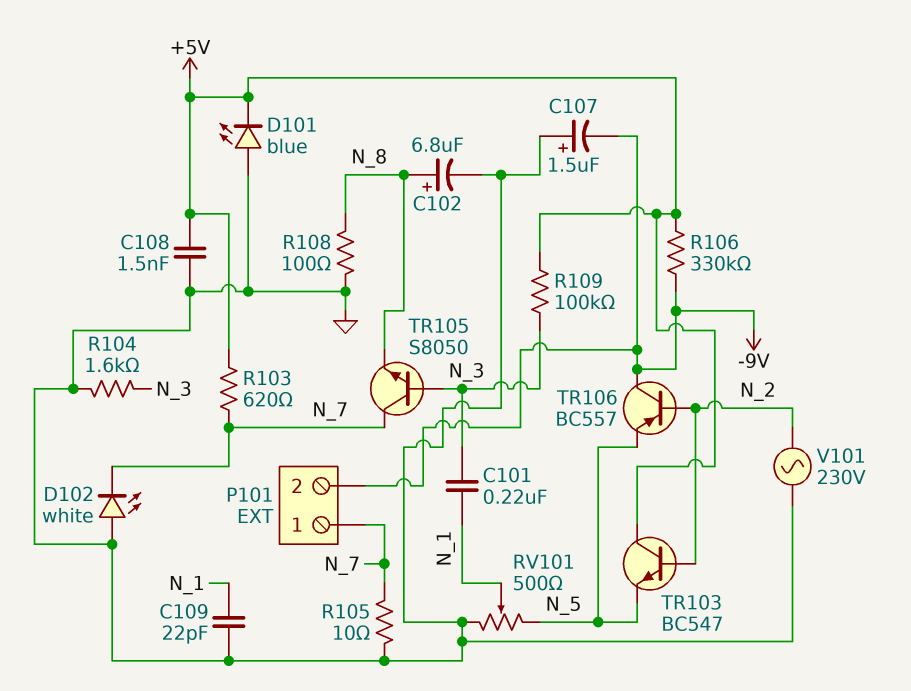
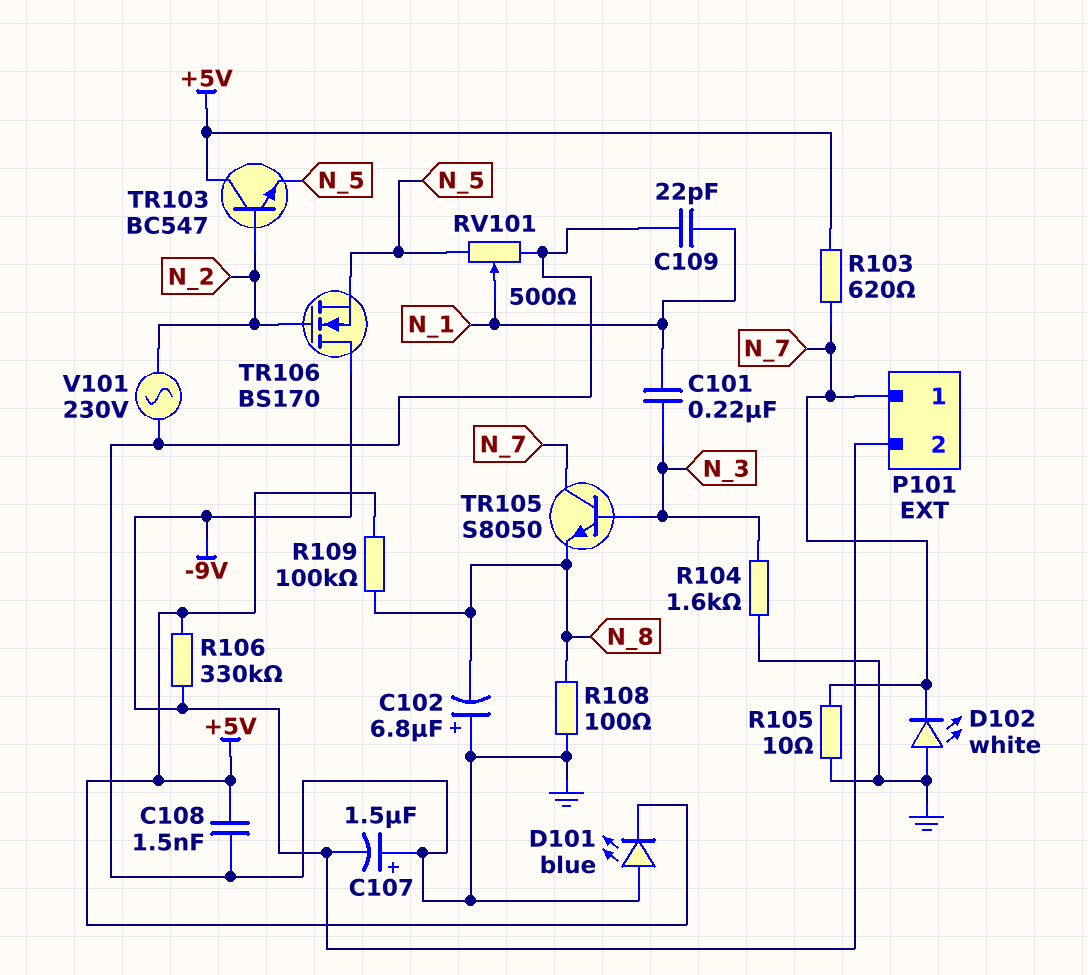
C102: 6.8uF (plus N_8, minus GND) -> 6.8uF (plus GND, minus N_8)
R109: 100k (+5V, N_3) -> 100k (+5V, N_8)
TR106: PNP BC557 (B N_2, C -9V, E N_5) -> NMOS BS170 (G N_2, D -9V, S N_5)

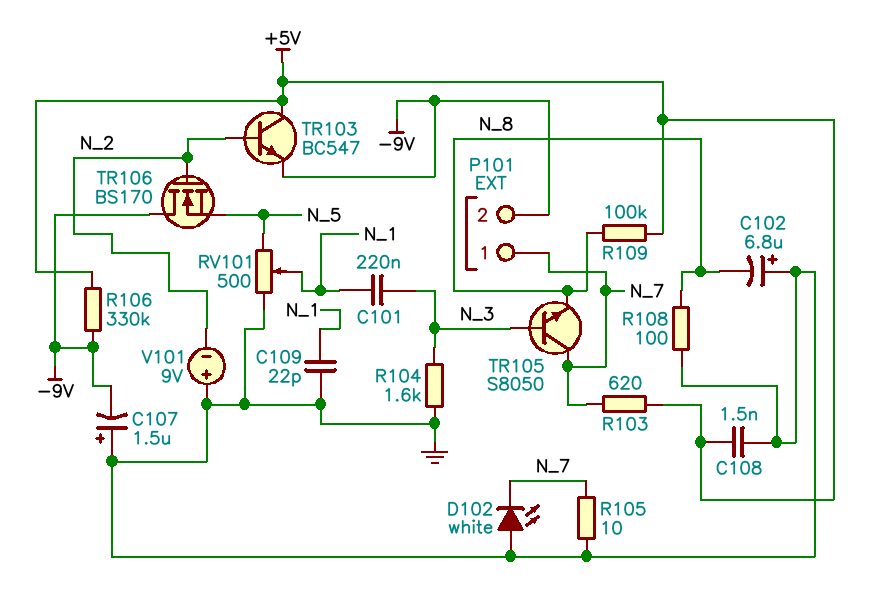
D101: LED blue (A GND, K +5V) -> none
TR103: NPN BC547 (B N_2, C +5V, E N_5) -> NPN BC547 (B N_2, C +5V, E -9V)
V101: AC 230V (GND, N_2) -> 9V (plus GND, minus N_2)

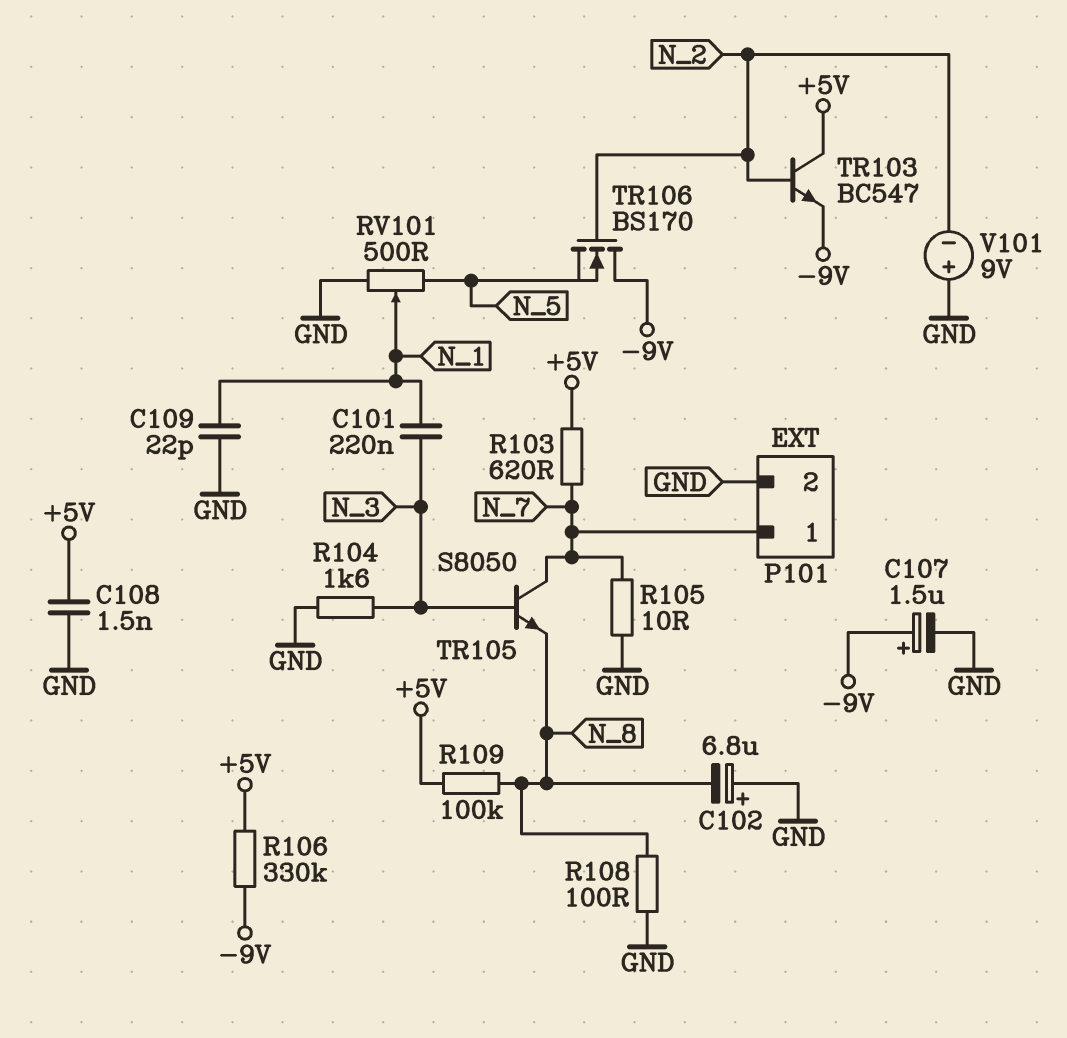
C107: 1.5uF (plus GND, minus -9V) -> 1.5uF (plus -9V, minus GND)
D102: LED white (A GND, K N_7) -> none
P101 pin 2: -9V -> GND

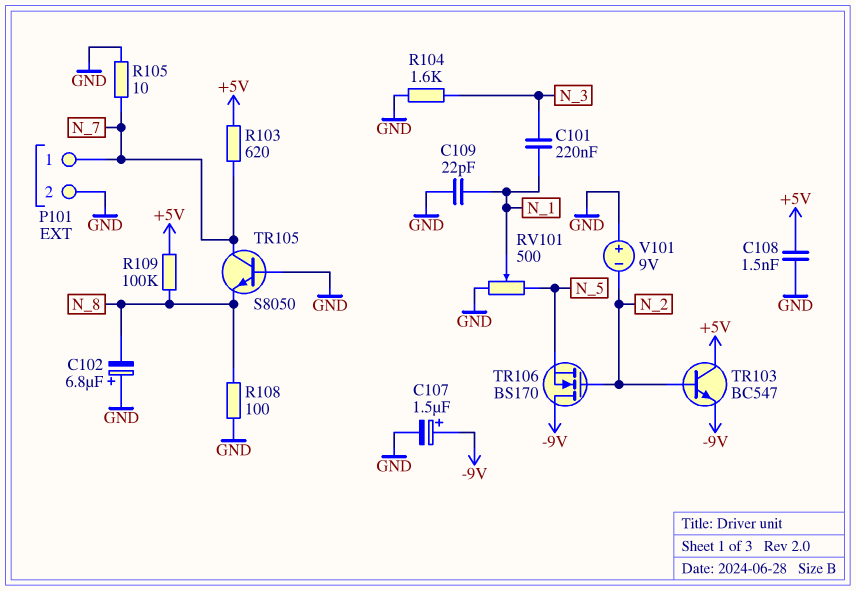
R106: 330k (+5V, -9V) -> none
TR105: NPN S8050 (B N_3, C N_7, E N_8) -> NPN S8050 (B GND, C N_7, E N_8)

